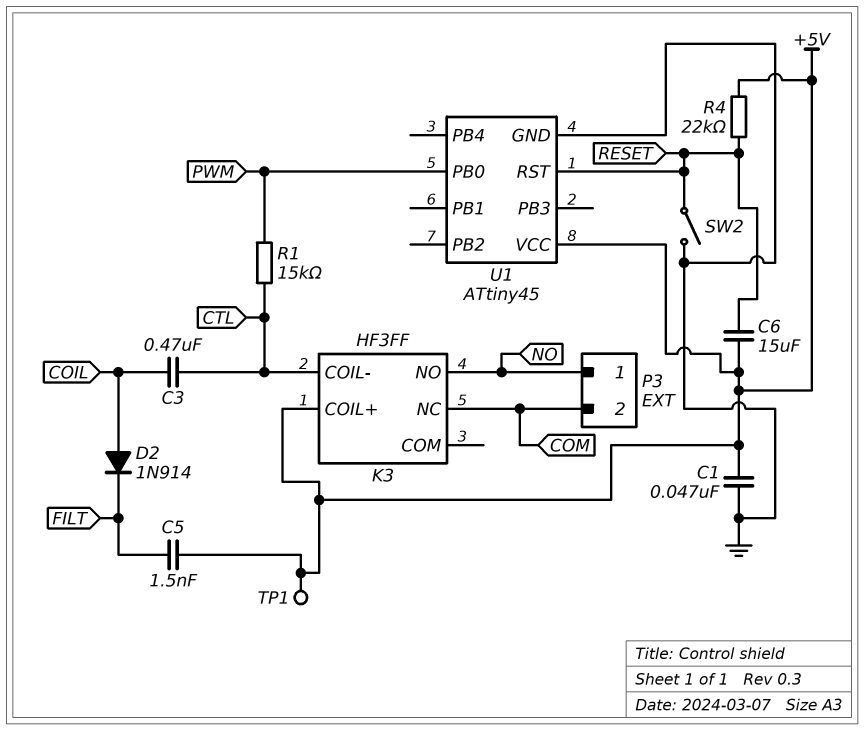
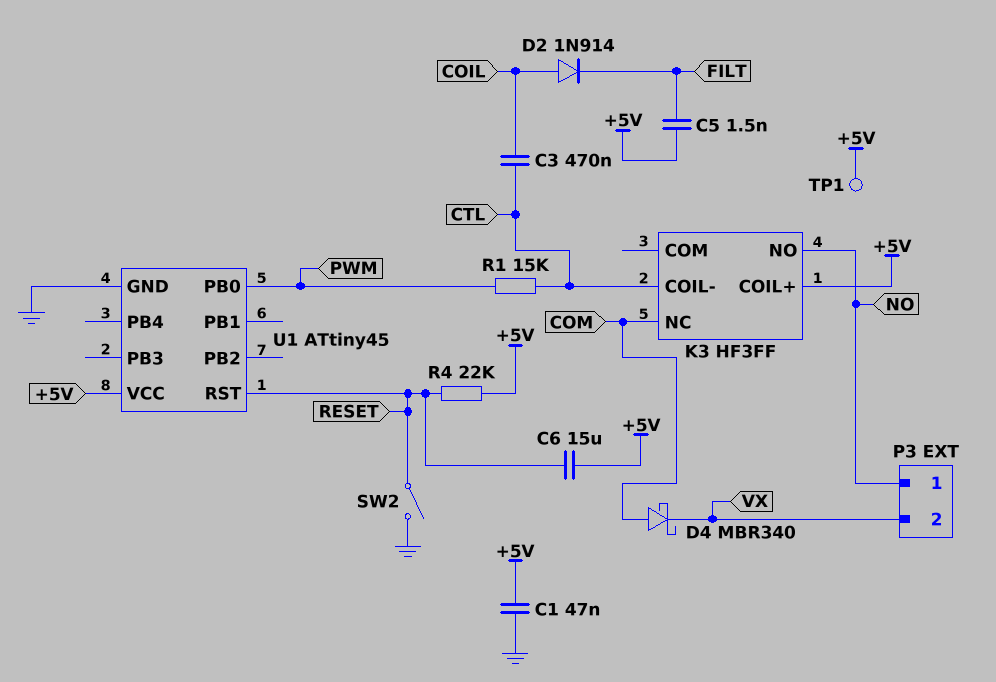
D4: none -> schottky MBR340 (A COM, K VX)
P3 pin 2: COM -> VX

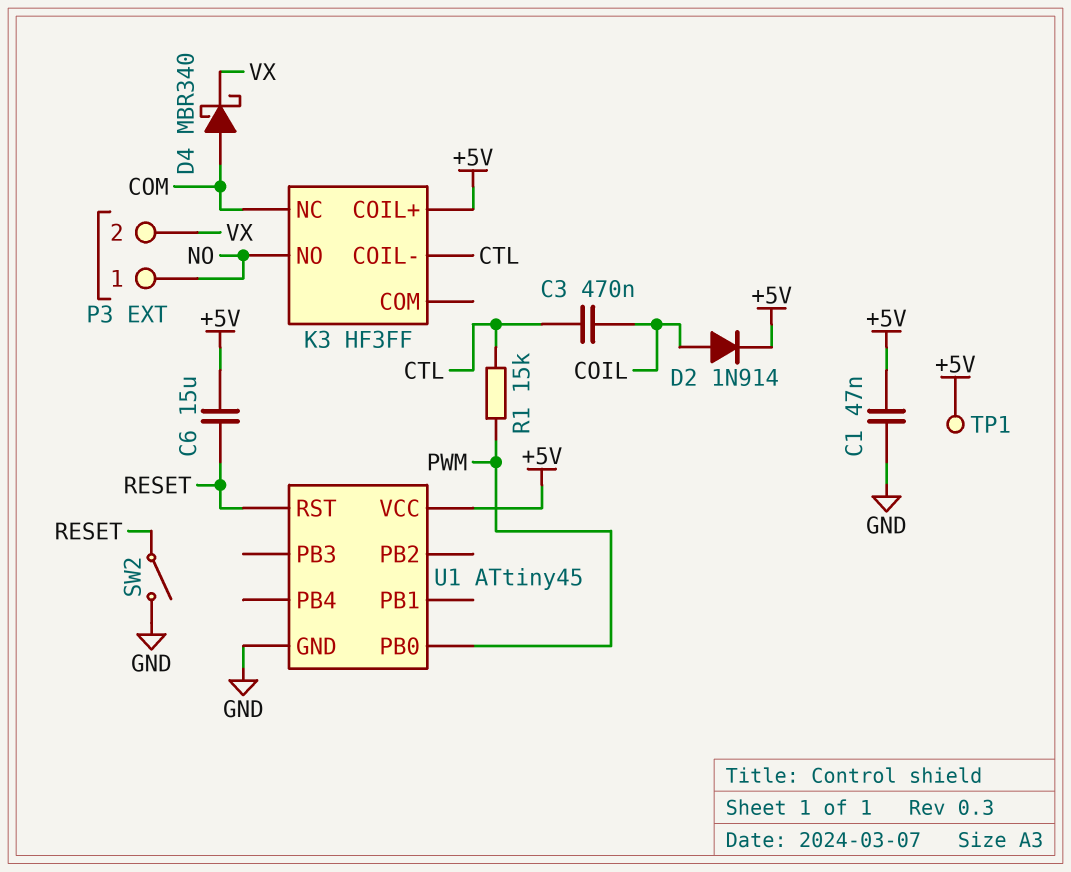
C5: 1.5nF (+5V, FILT) -> none
D2: diode 1N914 (A COIL, K FILT) -> diode 1N914 (A COIL, K +5V)
R4: 22k (+5V, RESET) -> none

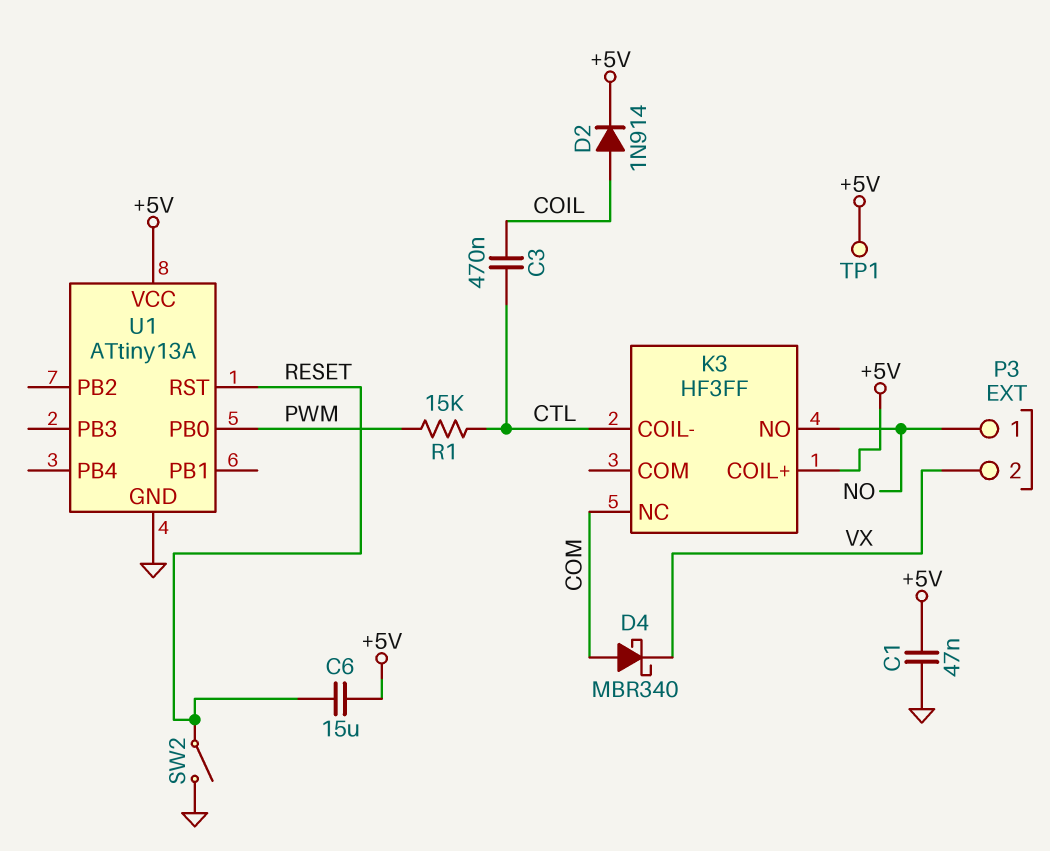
U1: ATtiny45 -> ATtiny13A

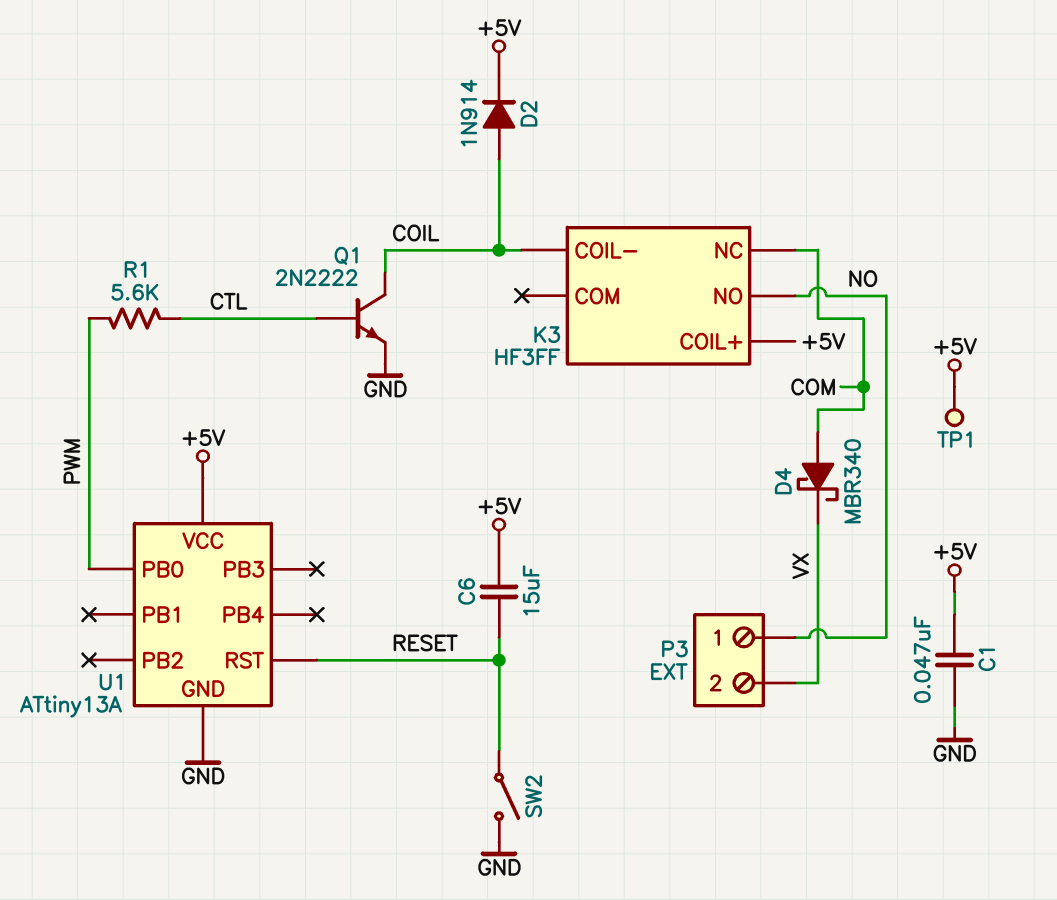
C3: 470nF (COIL, CTL) -> none
K3 pin COIL-: CTL -> COIL
Q1: none -> NPN 2N2222 (B CTL, C COIL, E GND)
R1: 15k (CTL, PWM) -> 5.6k (CTL, PWM)

